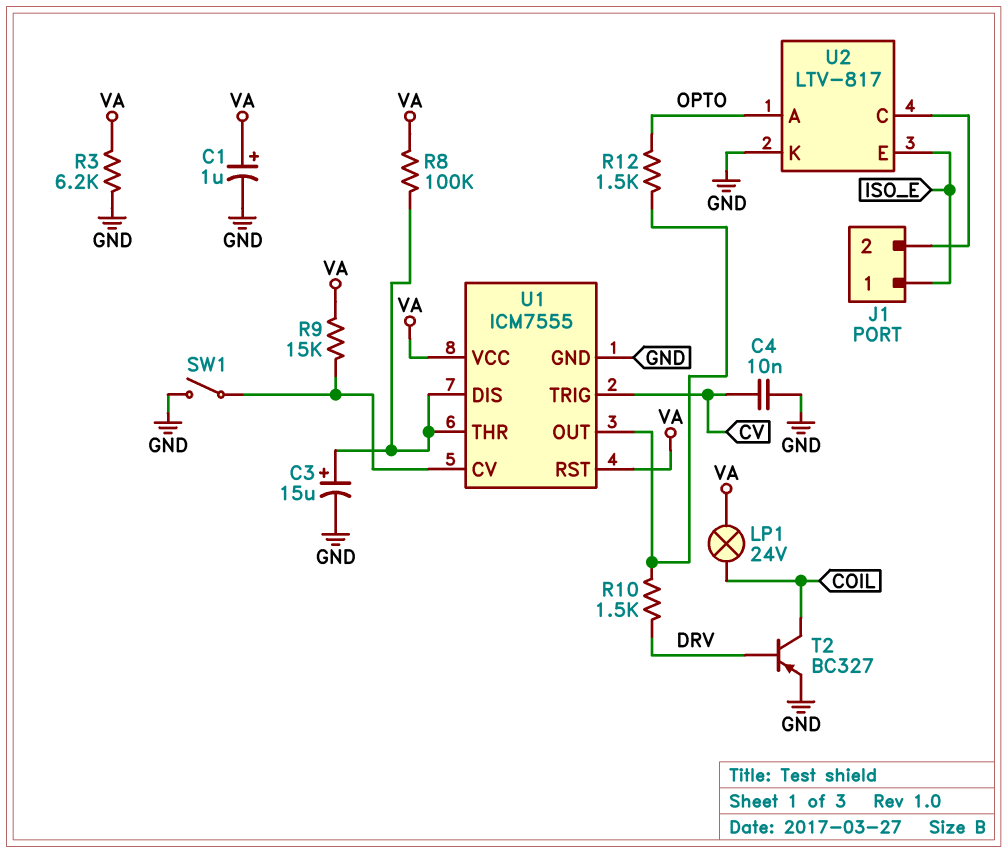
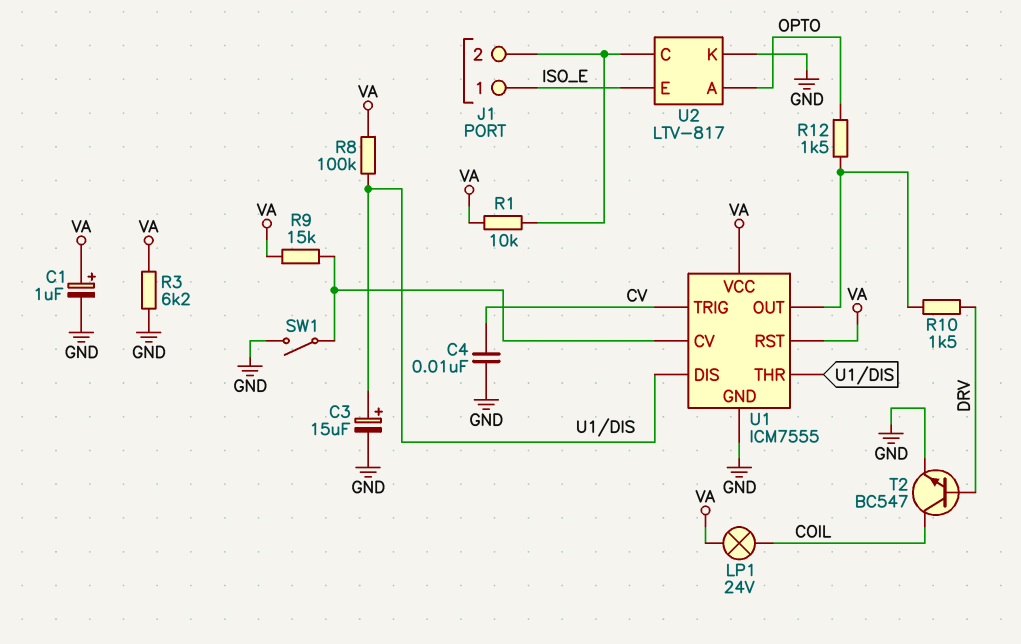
R1: none -> 10k (J1/2, VA)
T2: PNP BC327 (B DRV, C COIL, E GND) -> NPN BC547 (B DRV, C COIL, E GND)

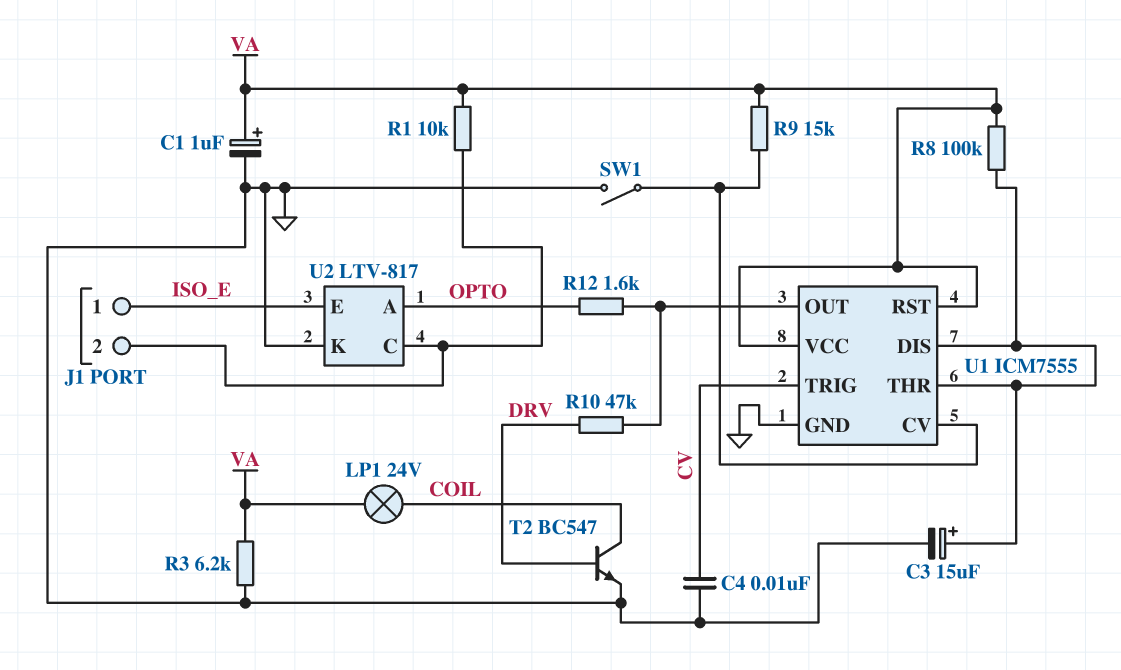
R10: 1.5k (DRV, U1/OUT) -> 47k (DRV, U1/OUT)
R12: 1.5k (OPTO, U1/OUT) -> 1.6k (OPTO, U1/OUT)

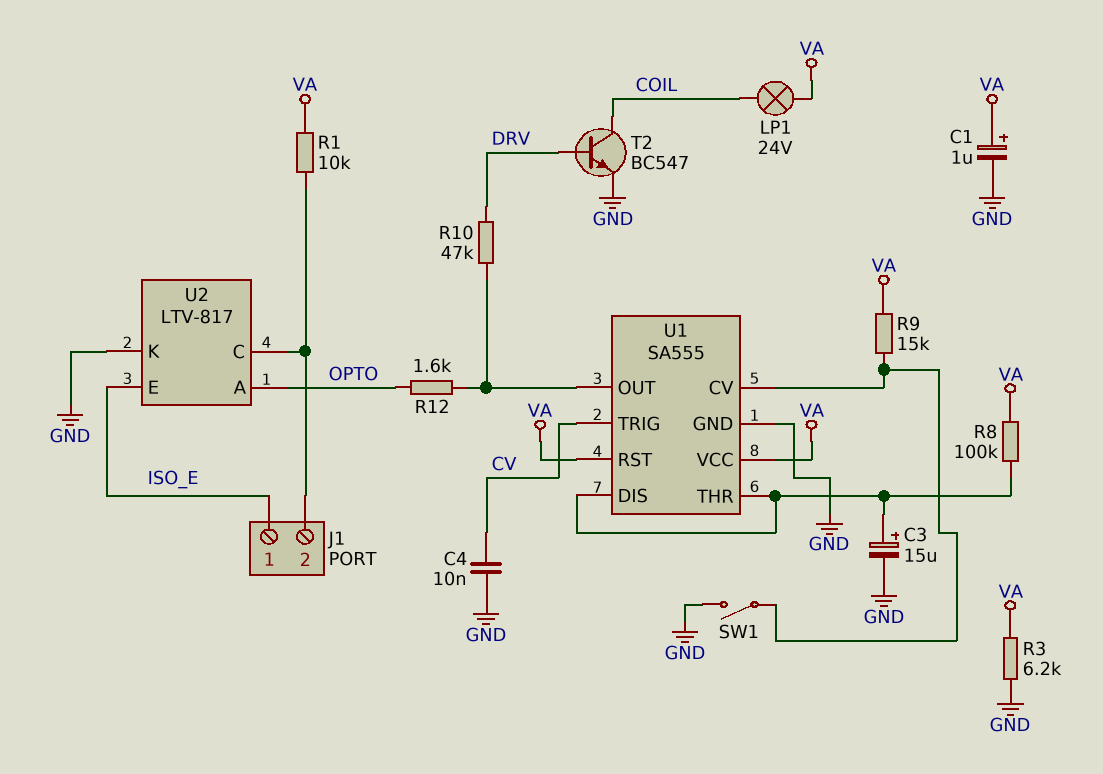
U1: ICM7555 -> SA555

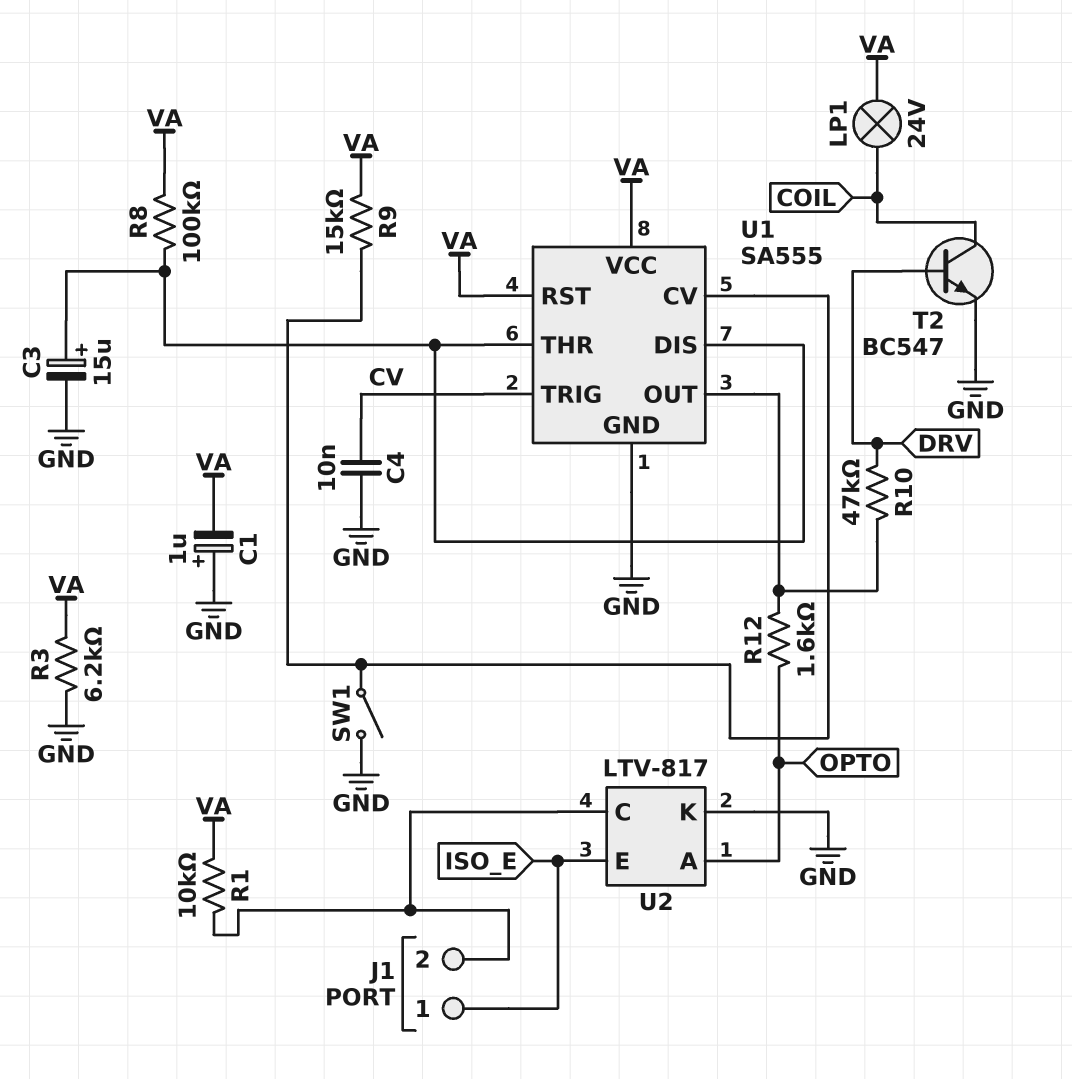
C1: 1uF (plus VA, minus GND) -> 1uF (plus GND, minus VA)

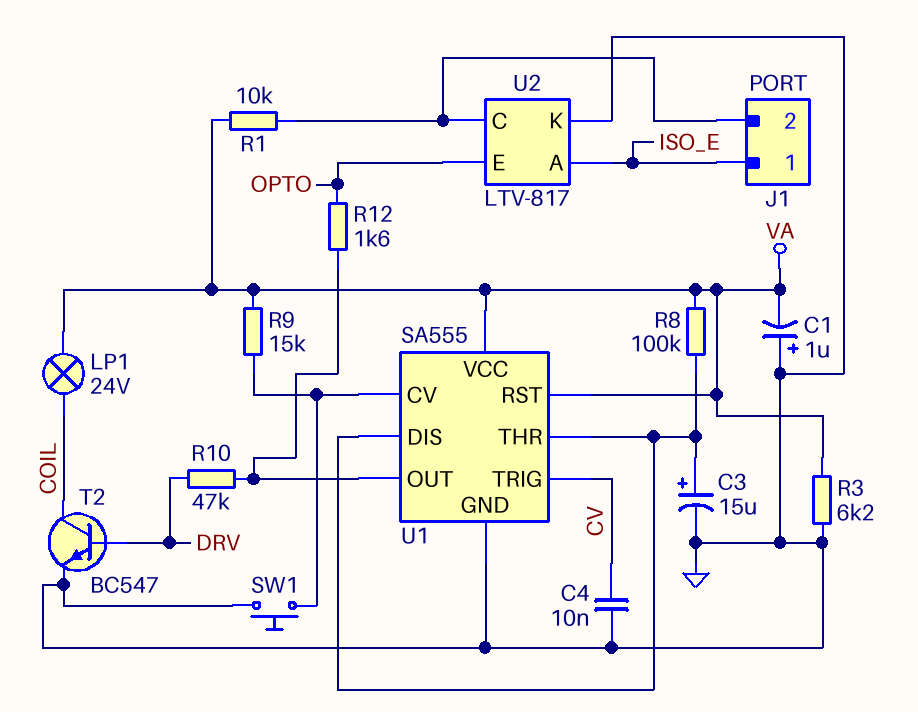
SW1: switch (GND, U1/CV) -> button (GND, U1/CV)
U2 pin A: OPTO -> ISO_E
U2 pin E: ISO_E -> OPTO

